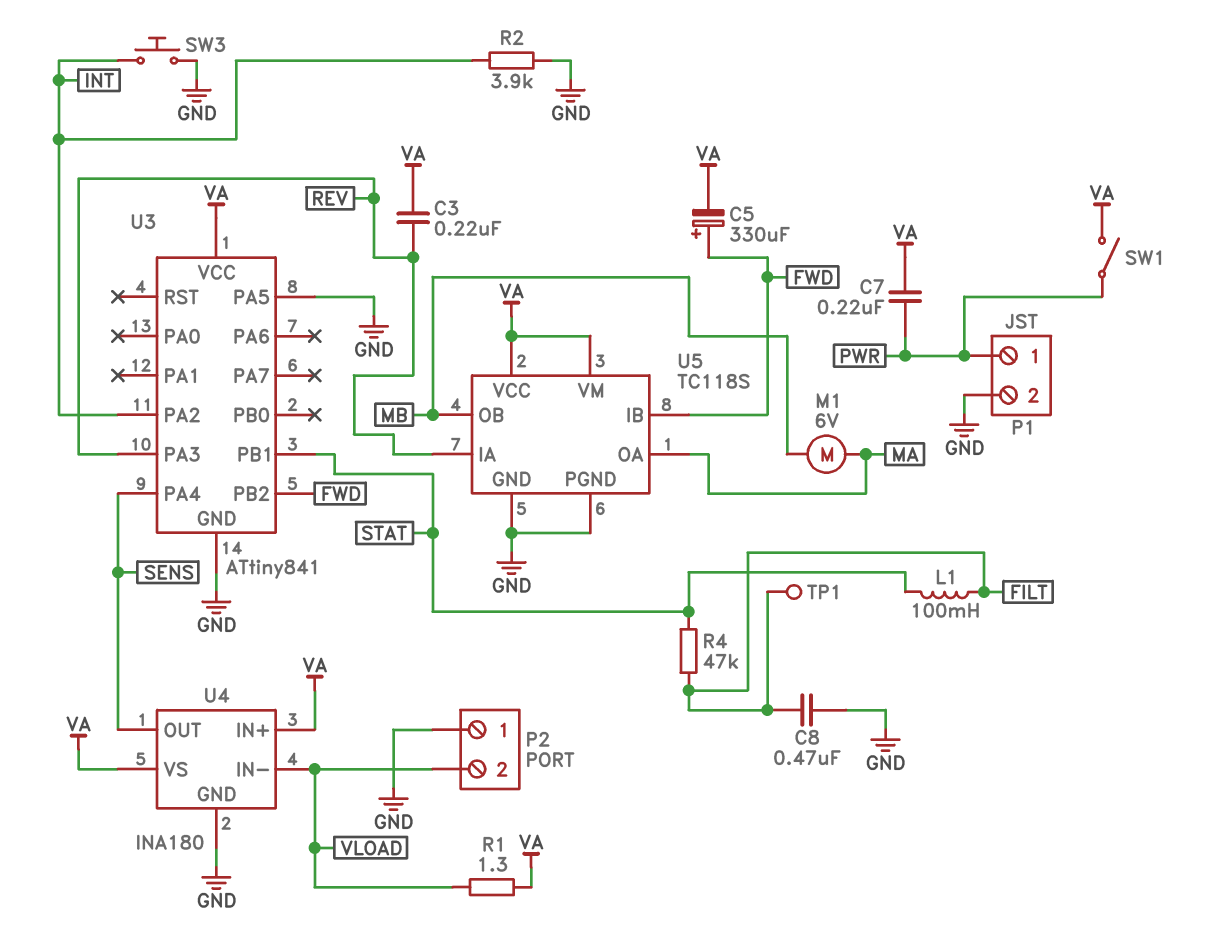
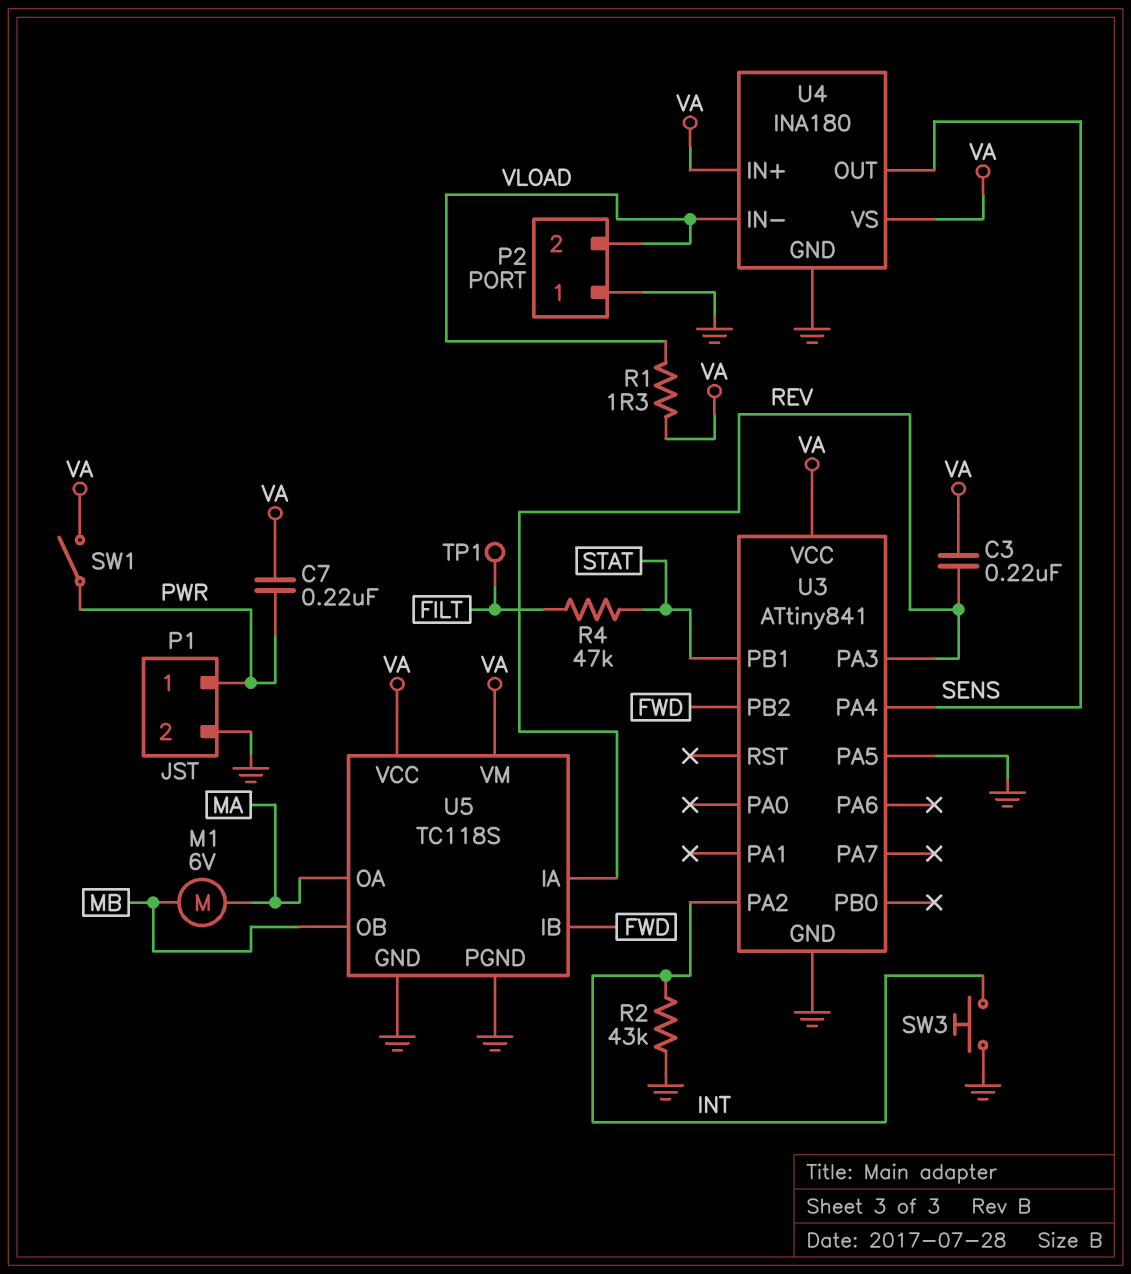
C5: 330uF (plus FWD, minus VA) -> none
C8: 470nF (FILT, GND) -> none
L1: 100mH (FILT, STAT) -> none
R2: 3.9k (GND, INT) -> 43k (GND, INT)

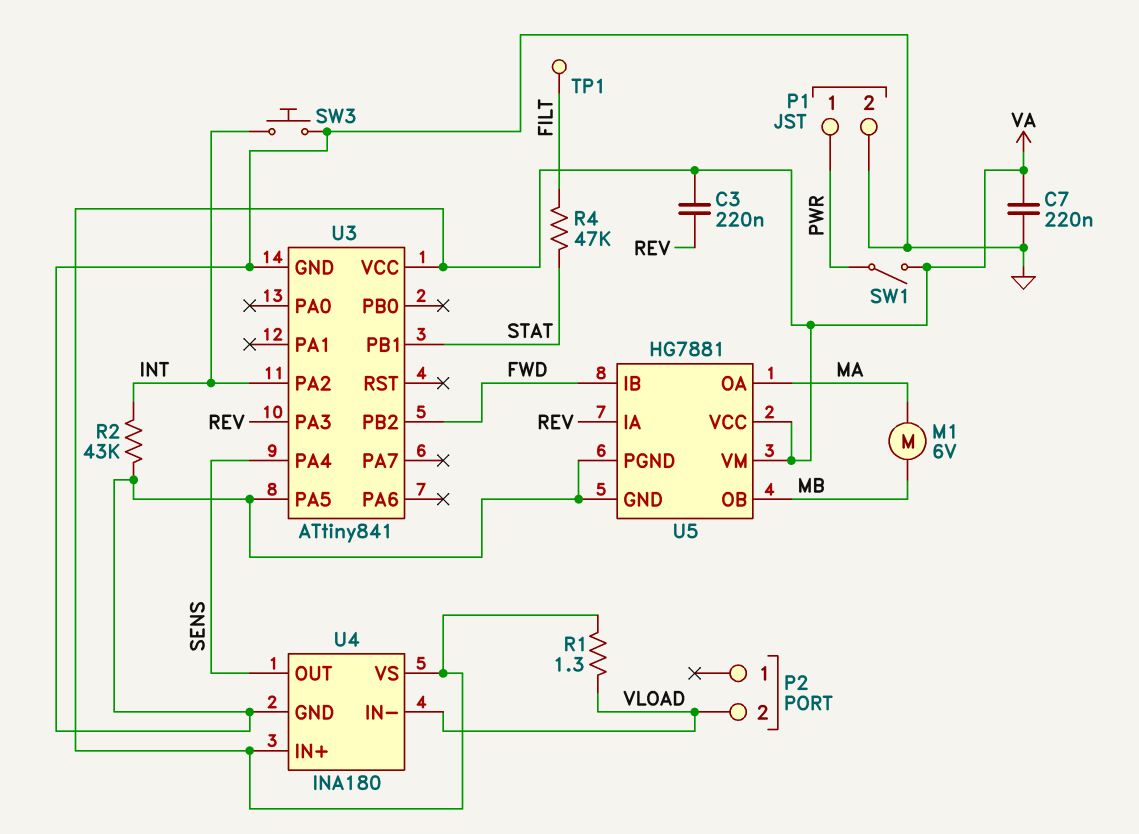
C7: 220nF (PWR, VA) -> 220nF (GND, VA)
P2 pin 1: GND -> none
U5: TC118S -> HG7881

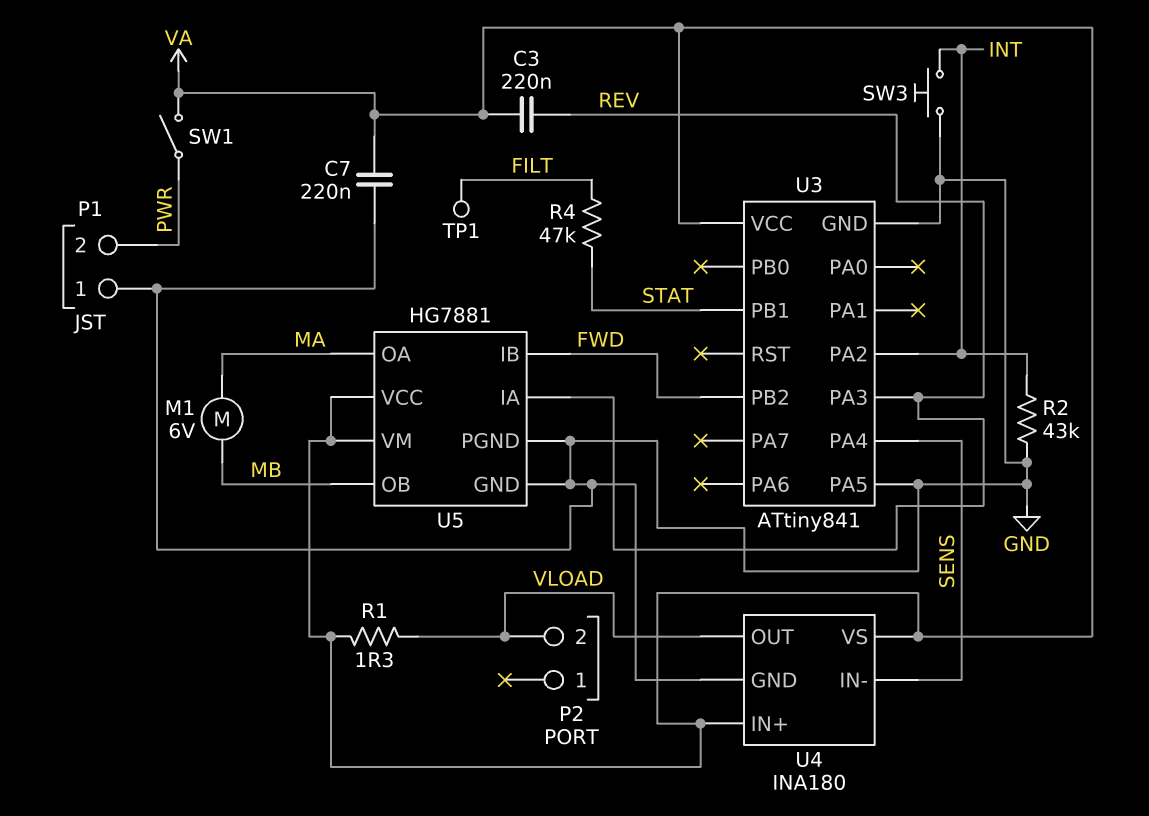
P1 pin 1: PWR -> GND
P1 pin 2: GND -> PWR
U4 pin IN-: VLOAD -> SENS
U4 pin OUT: SENS -> VLOAD

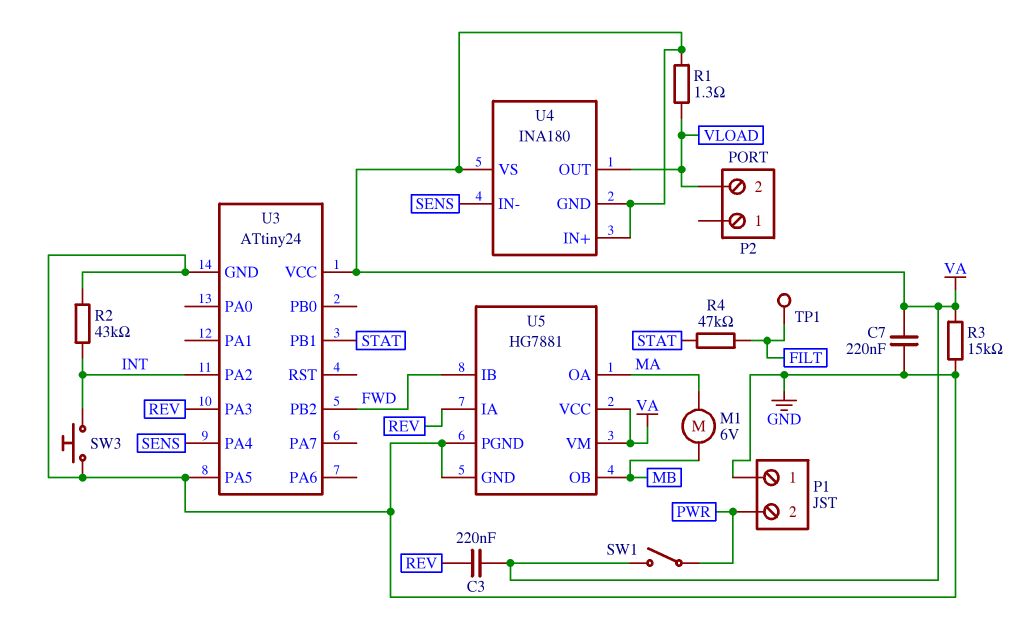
R3: none -> 15k (GND, VA)
U3: ATtiny841 -> ATtiny24
U4 pin GND: GND -> VA

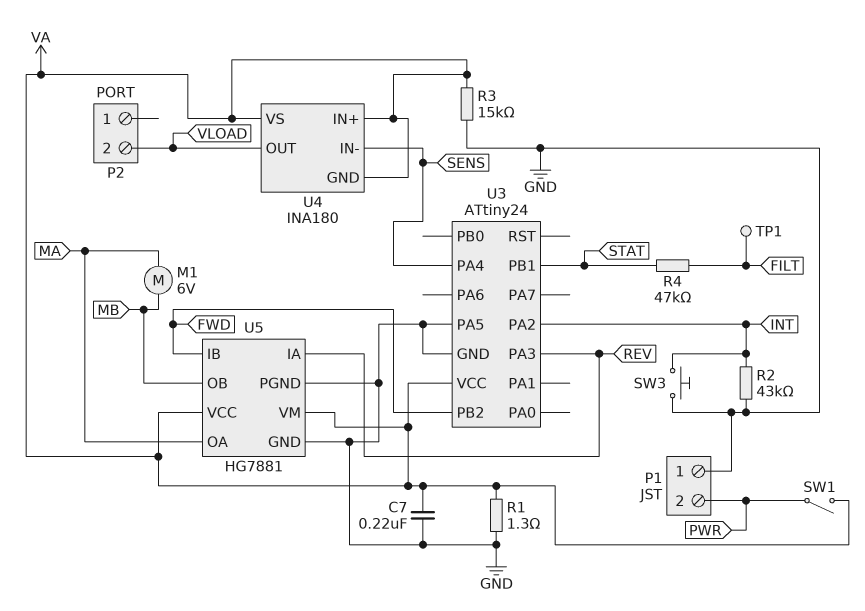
C3: 220nF (REV, VA) -> none
R1: 1.3 (VA, VLOAD) -> 1.3 (GND, VA)

